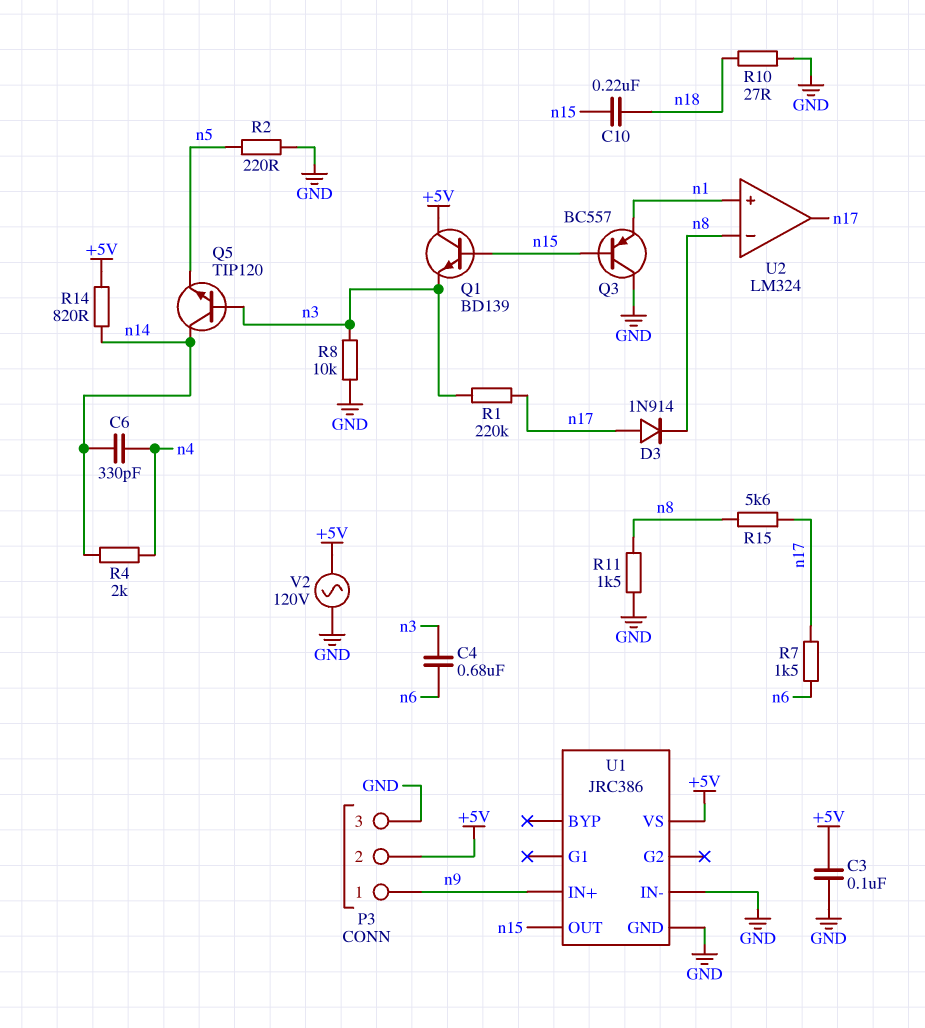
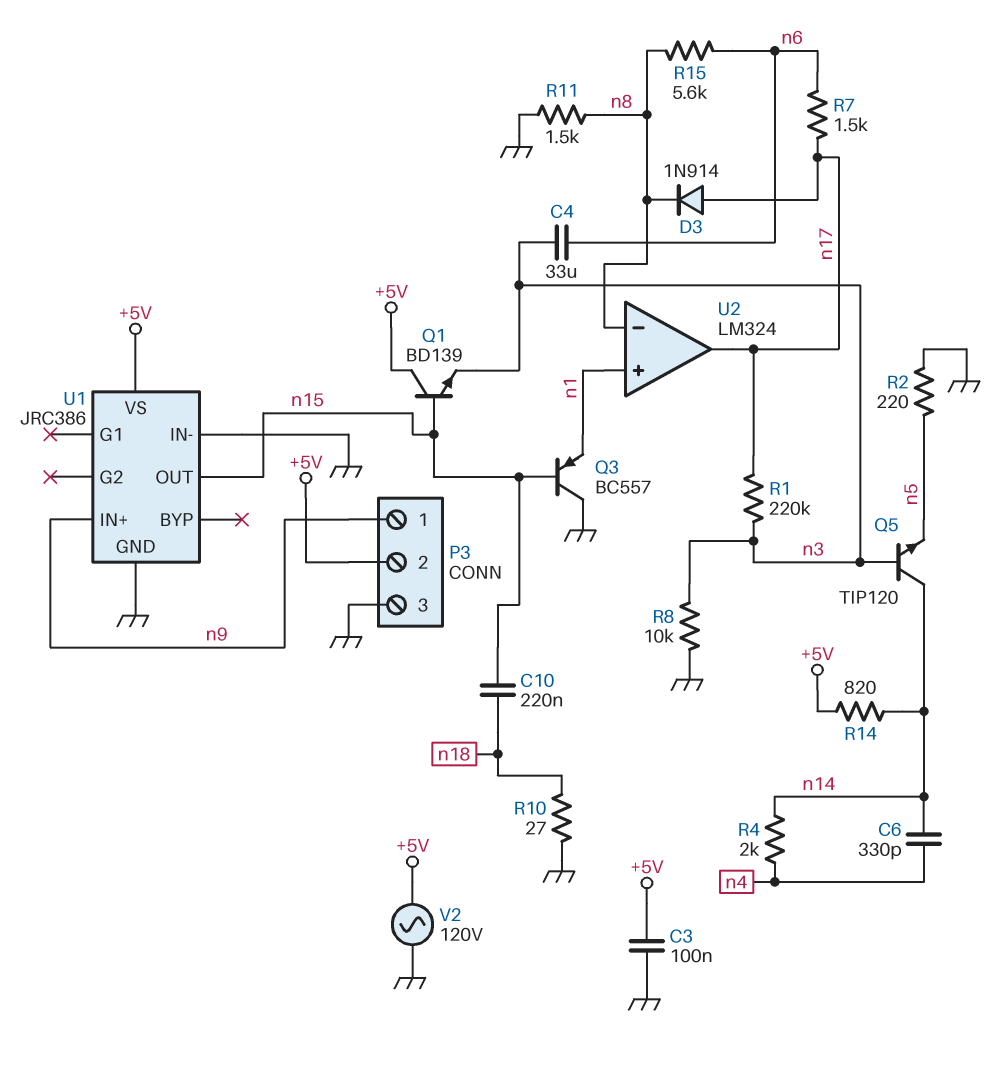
C4: 680nF (n3, n6) -> 33uF (n3, n6)
R15: 5.6k (n8, n17) -> 5.6k (n6, n8)

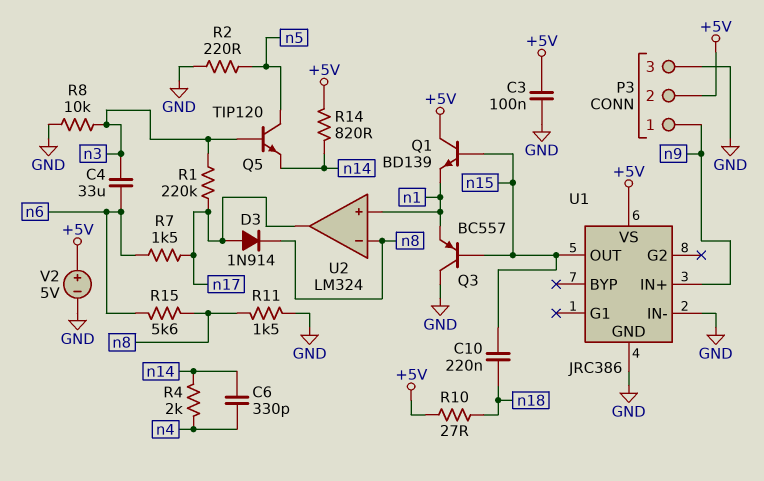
Q1: NPN BD139 (B n15, C +5V, E n3) -> NPN BD139 (B n15, C +5V, E n1)
Q5: NPN TIP120 (B n3, C n14, E n5) -> NPN TIP120 (B n3, C n5, E n14)
R10: 27 (GND, n18) -> 27 (+5V, n18)
V2: AC 120V (+5V, GND) -> 5V (plus +5V, minus GND)

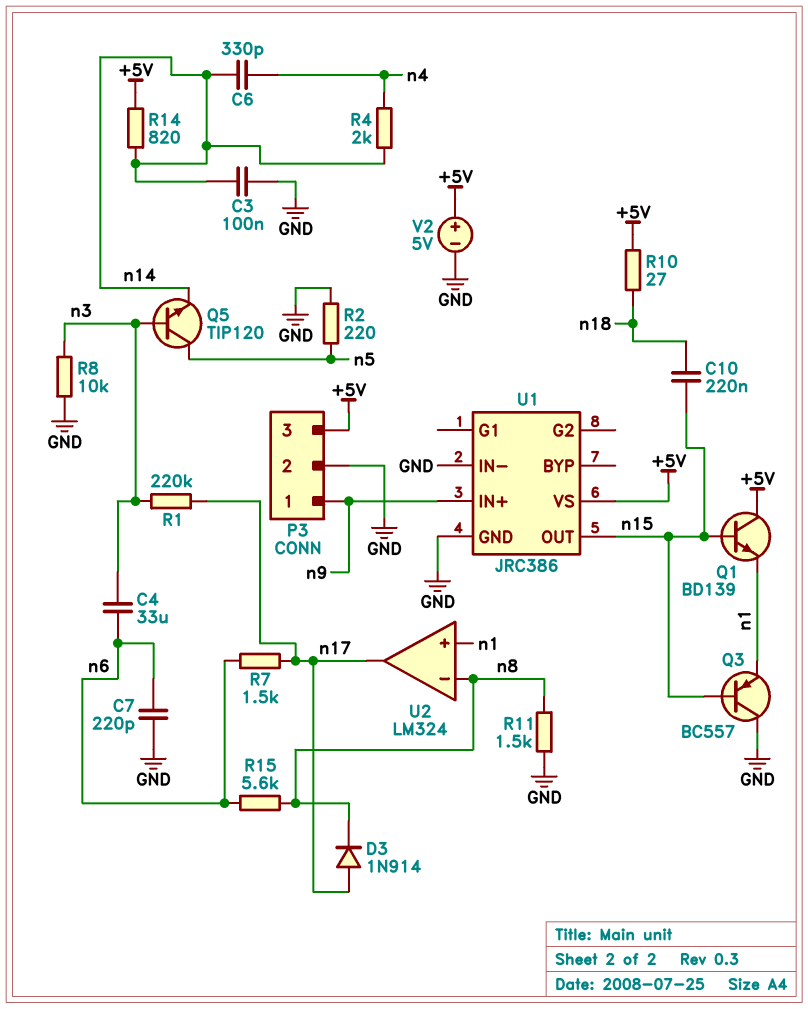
C3: 100nF (+5V, GND) -> 100nF (GND, n14)
C7: none -> 220pF (GND, n6)
P3 pin 2: +5V -> GND
P3 pin 3: GND -> +5V

